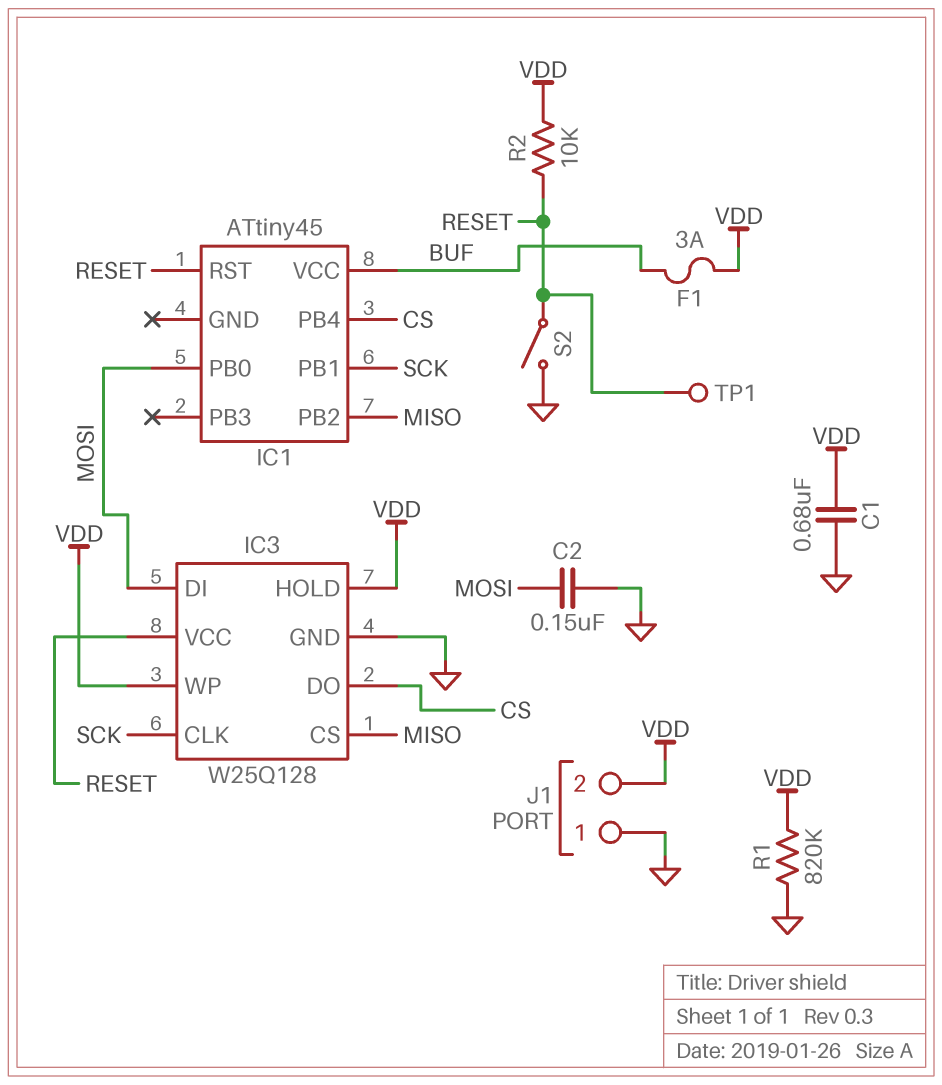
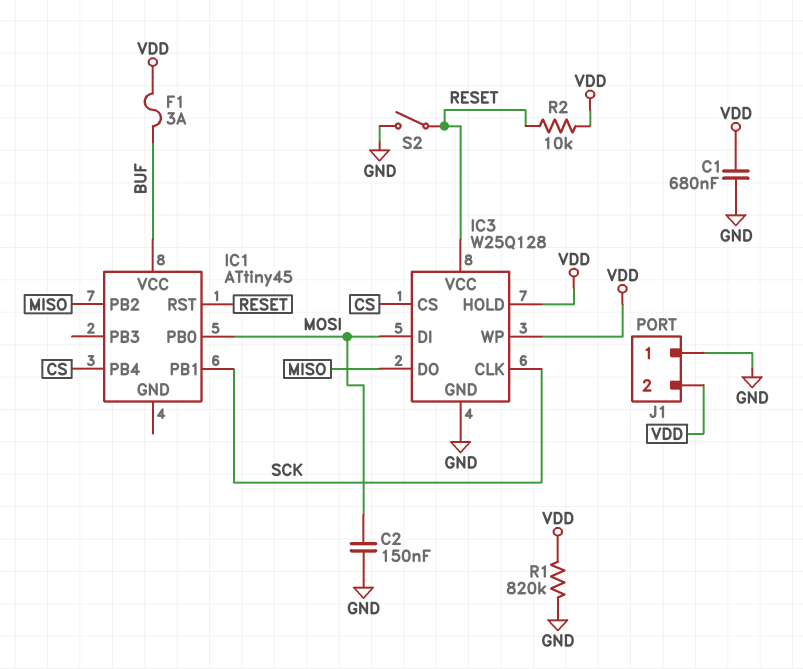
IC3 pin CS: MISO -> CS
IC3 pin DO: CS -> MISO
TP1: test point (RESET) -> none

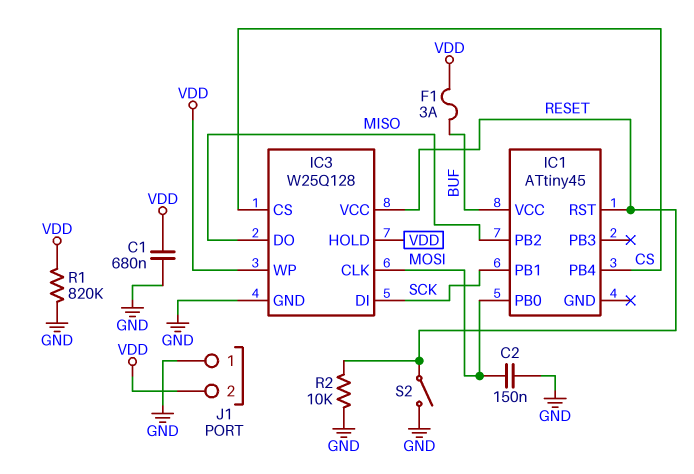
IC3 pin CLK: SCK -> MOSI
IC3 pin DI: MOSI -> SCK
R2: 10k (RESET, VDD) -> 10k (GND, RESET)

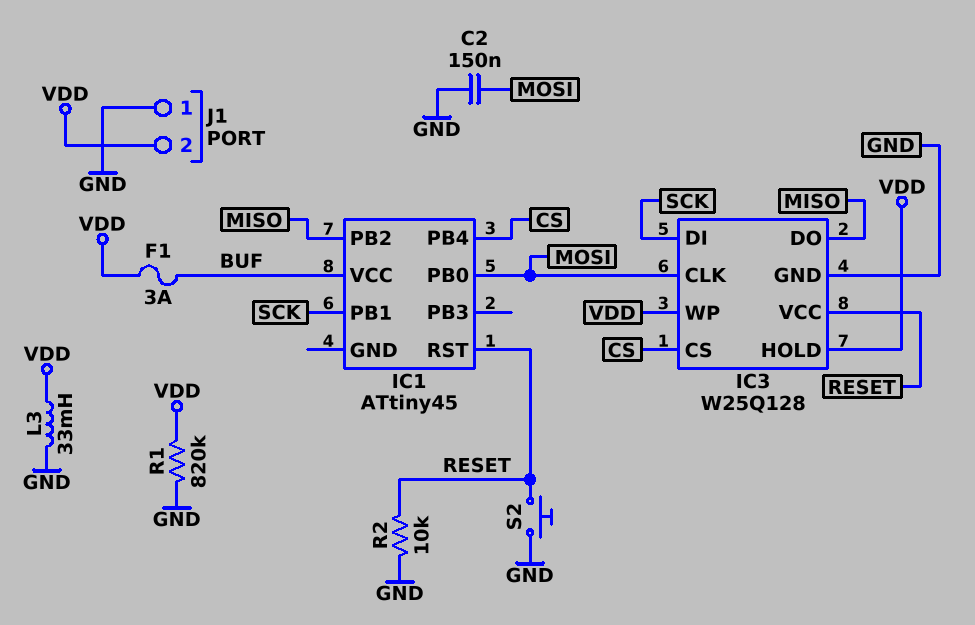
C1: 680nF (GND, VDD) -> none
L3: none -> 33mH (GND, VDD)
S2: switch (GND, RESET) -> button (GND, RESET)

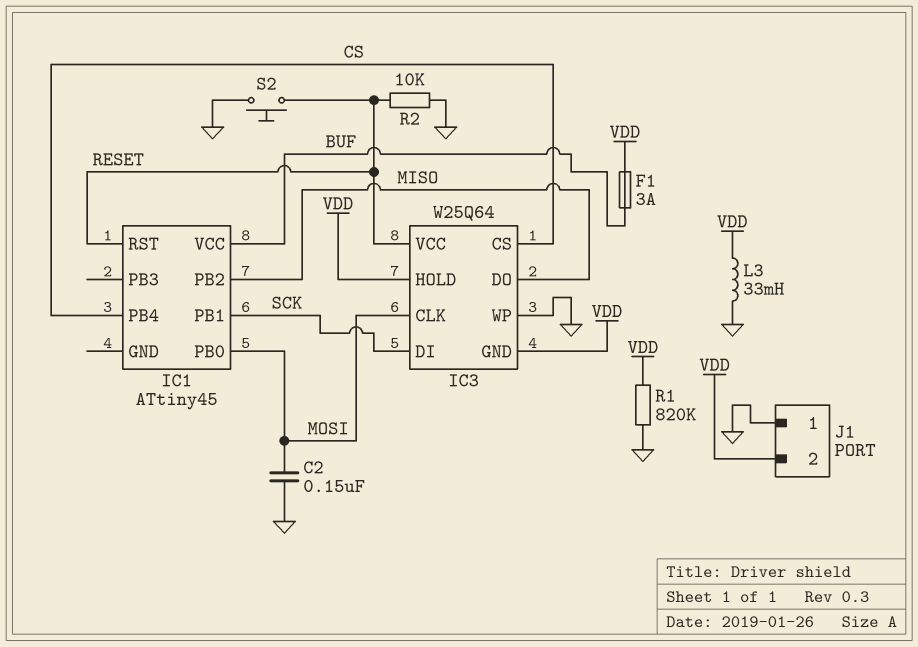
IC3: W25Q128 -> W25Q64
IC3 pin GND: GND -> VDD
IC3 pin WP: VDD -> GND

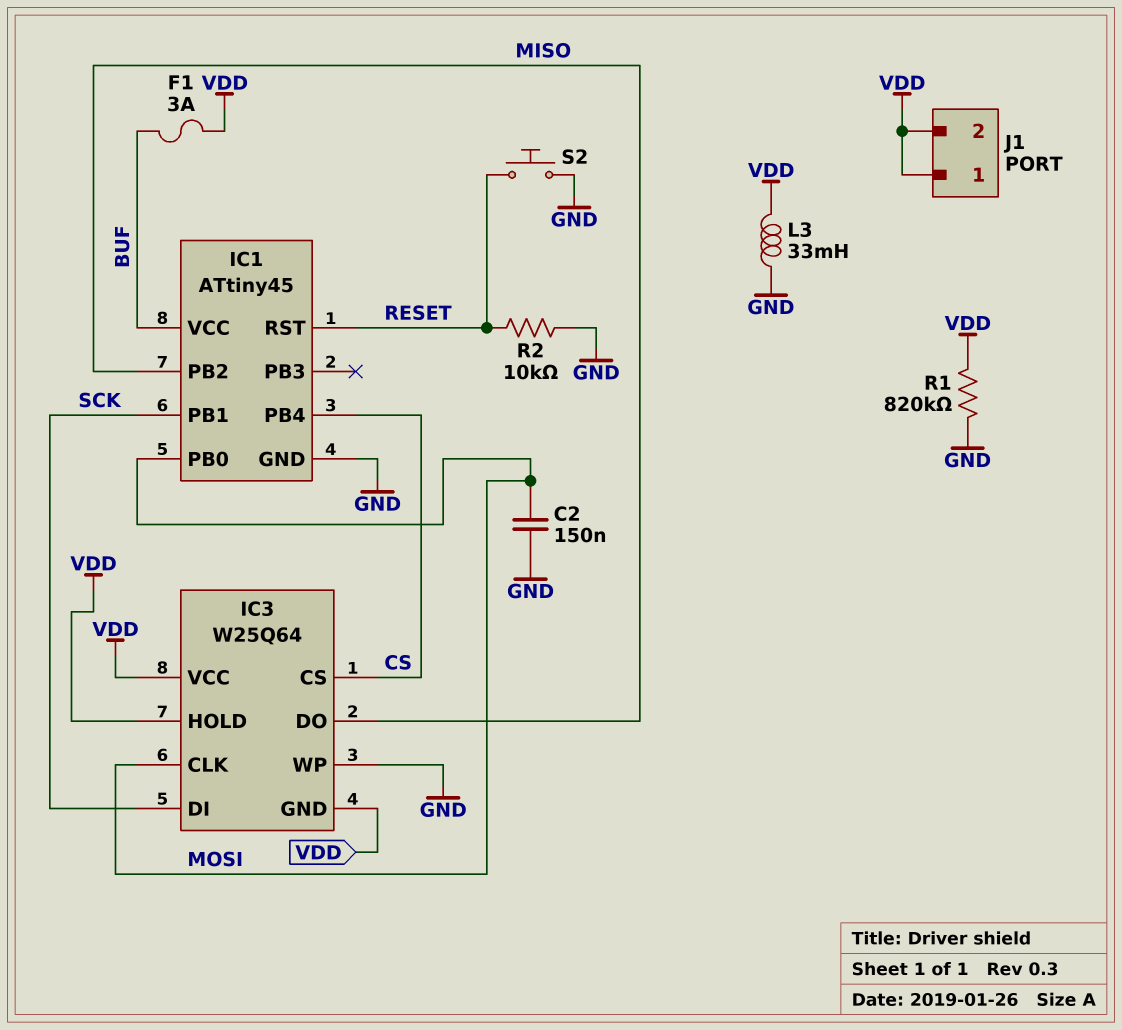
IC1 pin GND: none -> GND
IC3 pin VCC: RESET -> VDD
J1 pin 1: GND -> VDD

